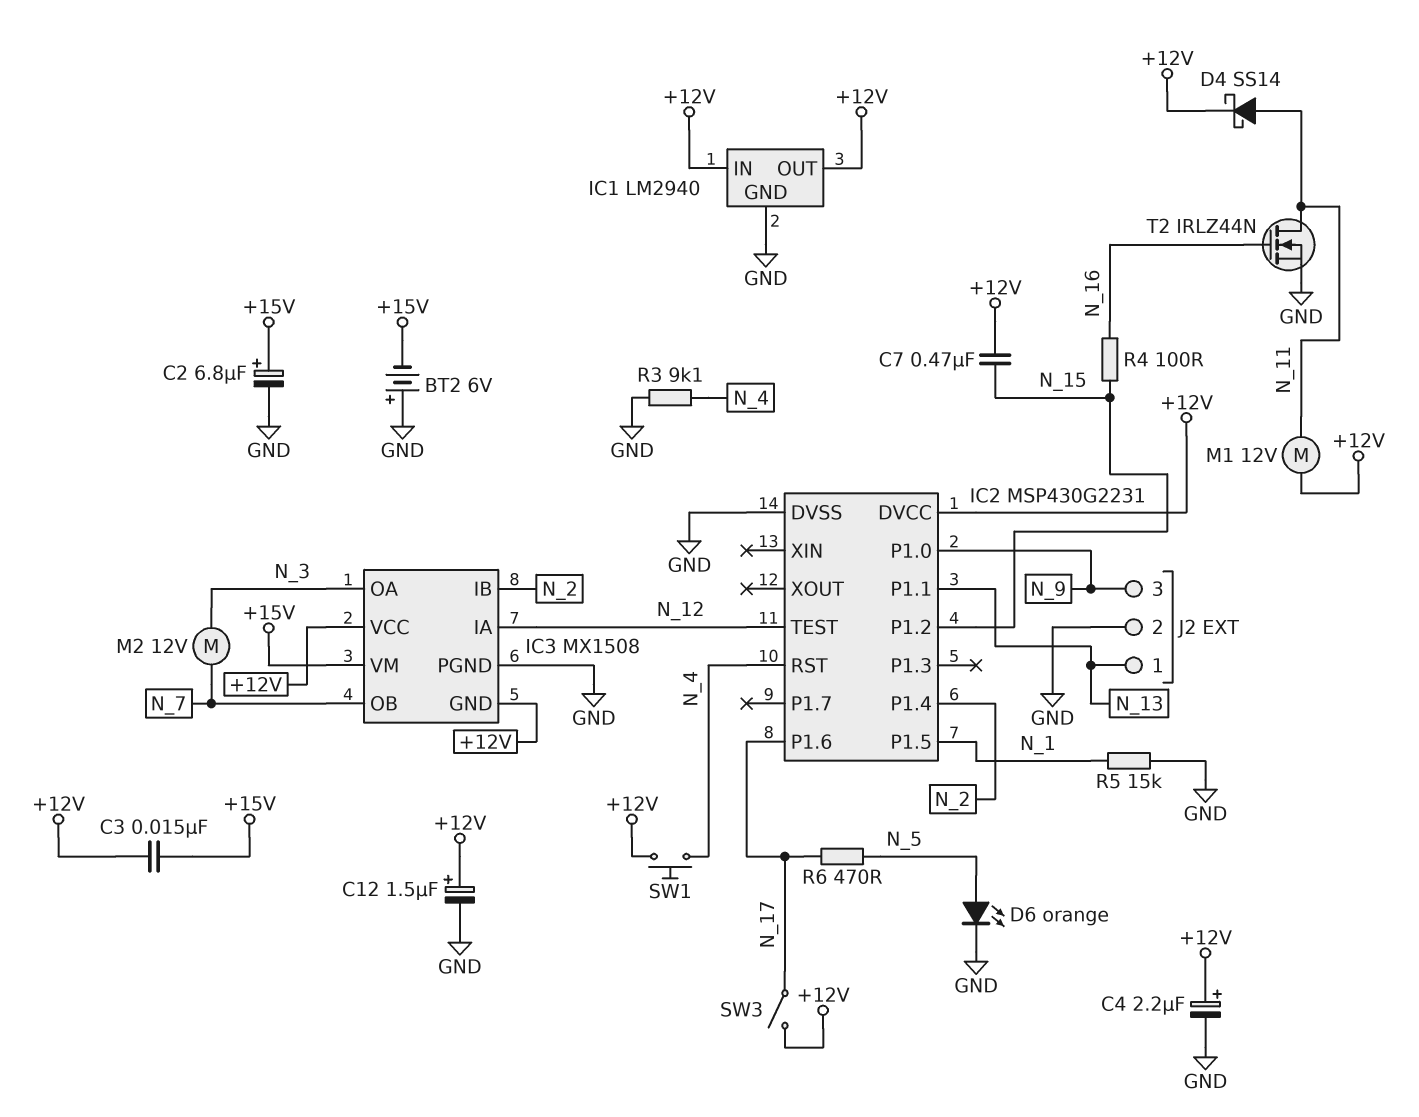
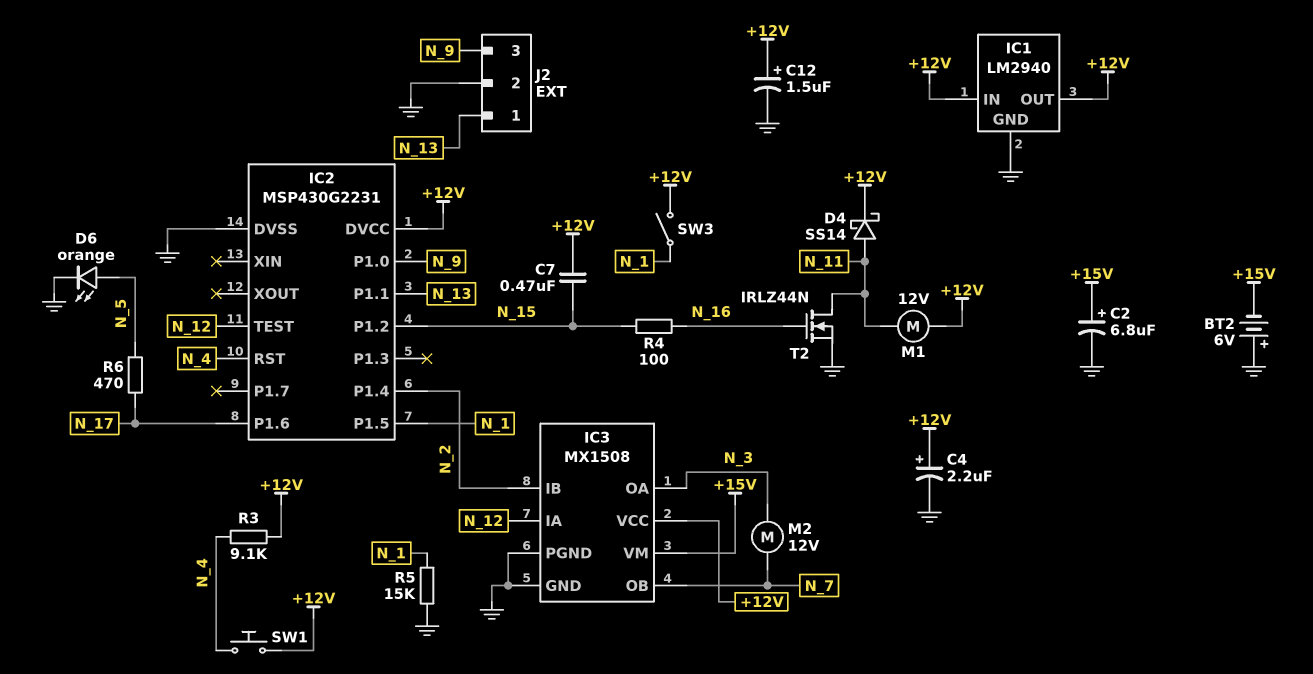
C3: 15nF (+12V, +15V) -> none
IC3 pin GND: +12V -> GND
R3: 9.1k (GND, N_4) -> 9.1k (+12V, N_4)
SW3: switch (+12V, N_17) -> switch (+12V, N_1)

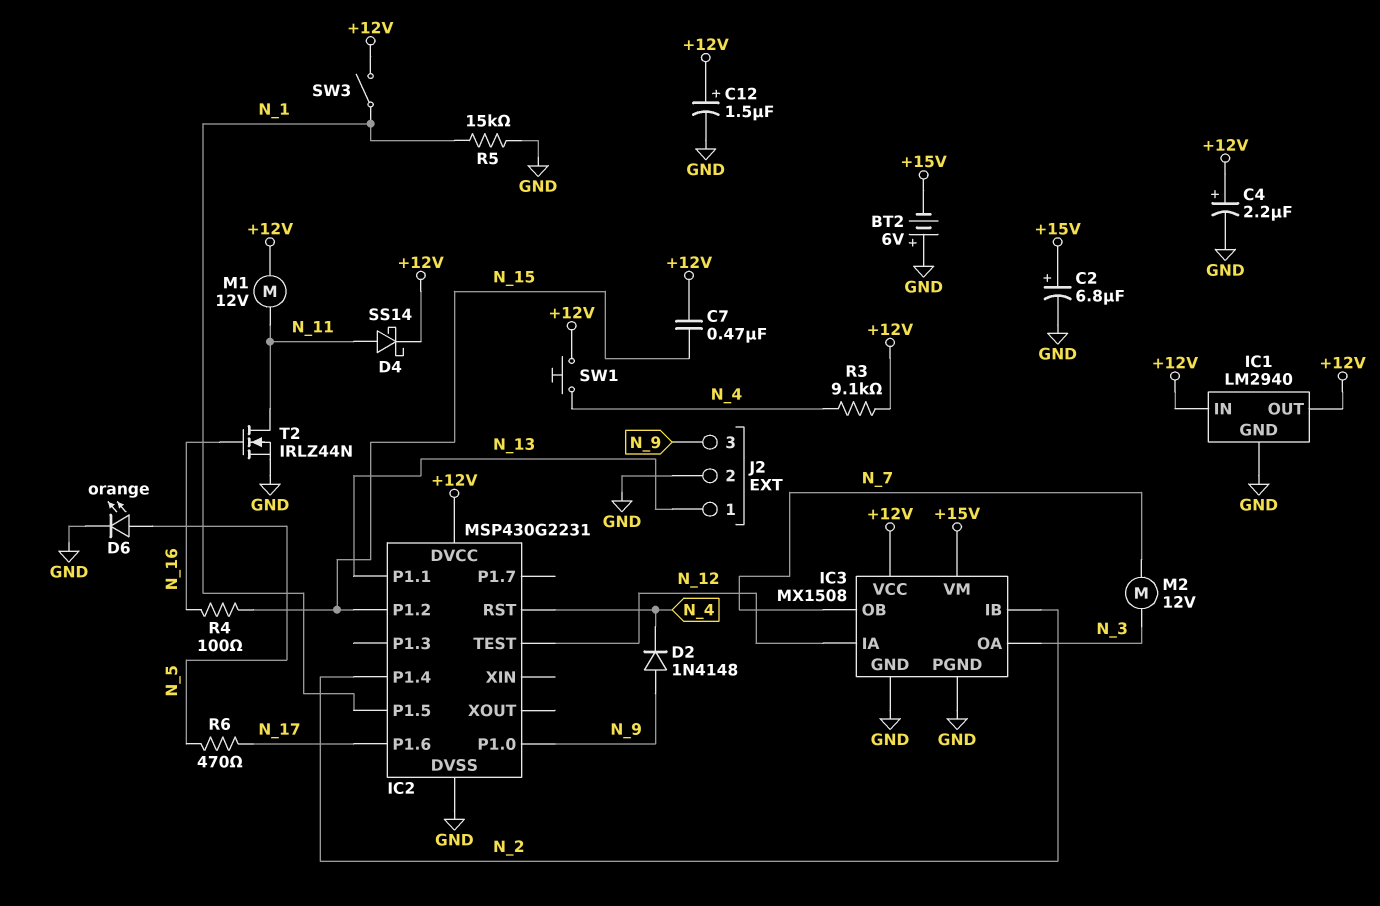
D2: none -> diode 1N4148 (A N_9, K N_4)

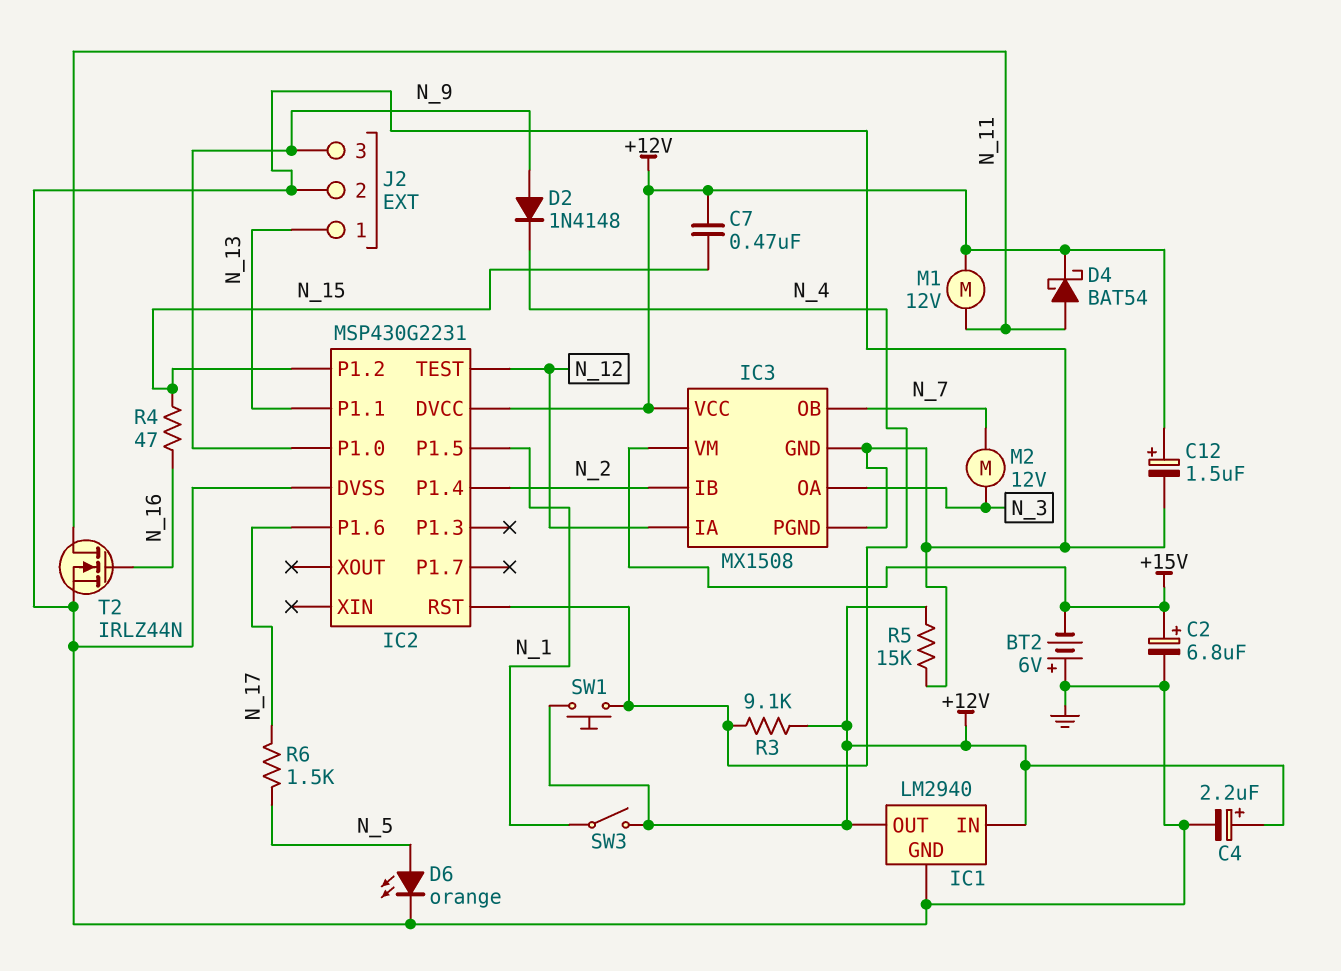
D4: schottky SS14 (A N_11, K +12V) -> schottky BAT54 (A N_11, K +12V)
R4: 100 (N_15, N_16) -> 47 (N_15, N_16)
R5: 15k (GND, N_1) -> 15k (+12V, GND)
R6: 470 (N_5, N_17) -> 1.5k (N_5, N_17)

